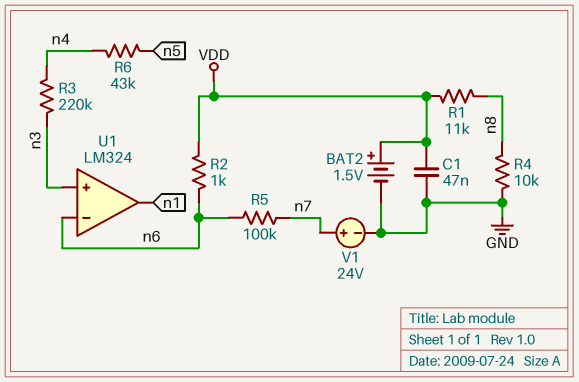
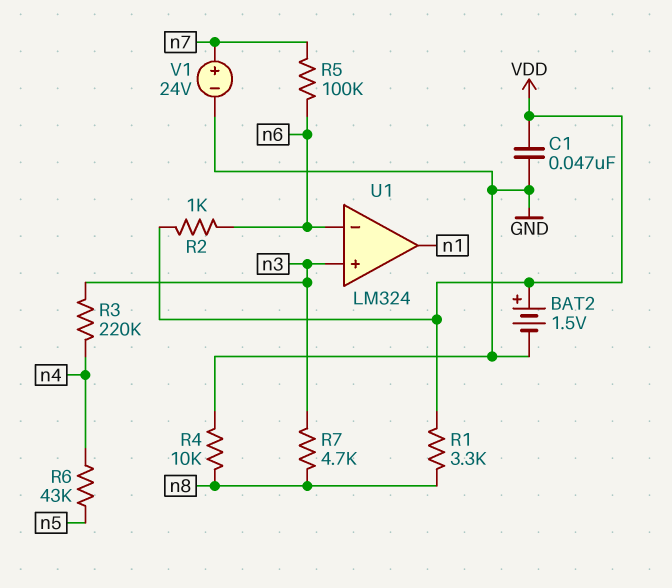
R1: 11k (VDD, n8) -> 3.3k (VDD, n8)
R7: none -> 4.7k (n3, n8)

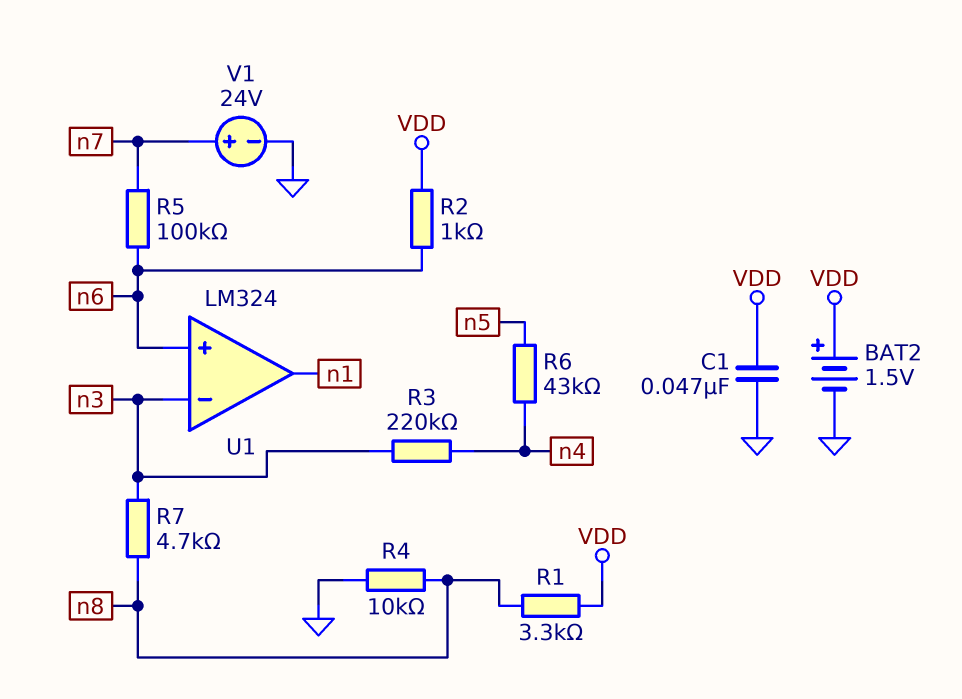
U1 pin in+: n3 -> n6
U1 pin in-: n6 -> n3

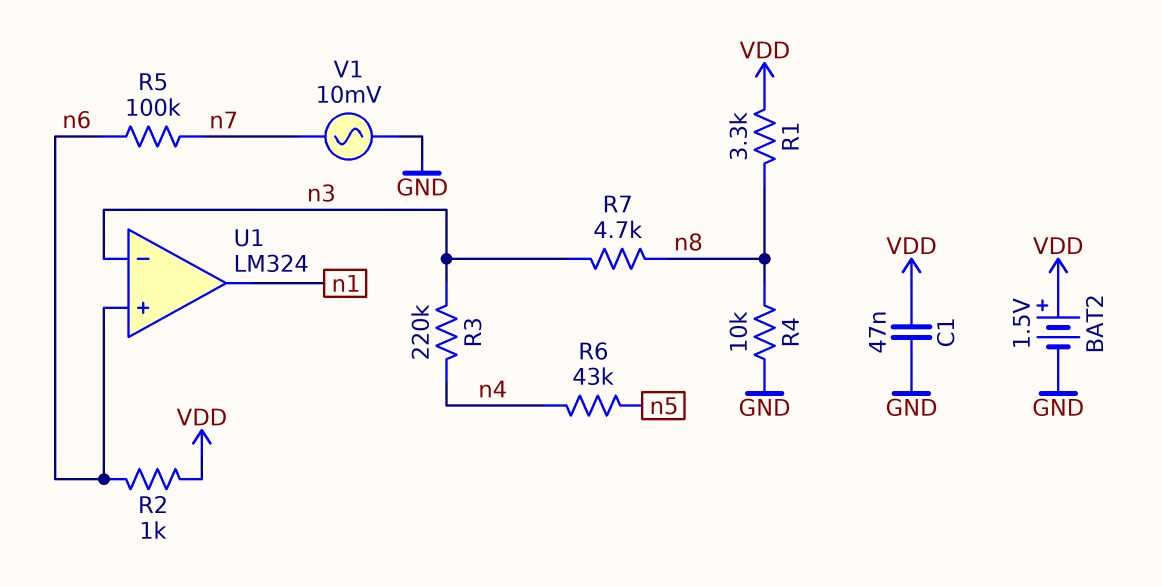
V1: 24V (plus n7, minus GND) -> AC 10mV (GND, n7)

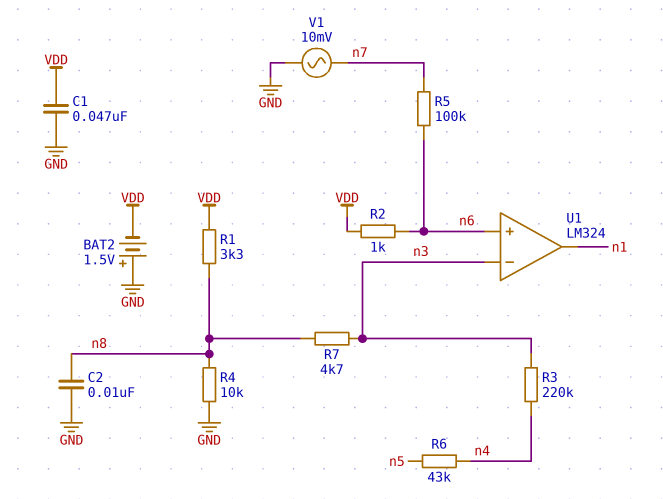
BAT2: 1.5V (plus VDD, minus GND) -> 1.5V (plus GND, minus VDD)
C2: none -> 10nF (GND, n8)

